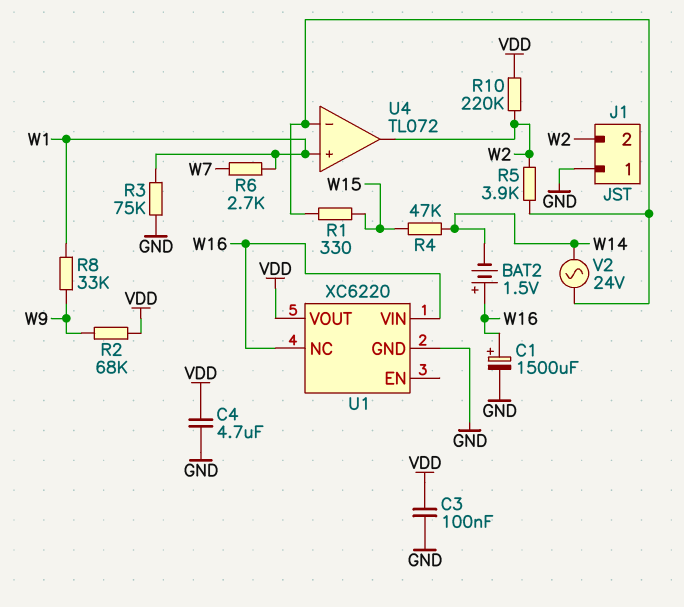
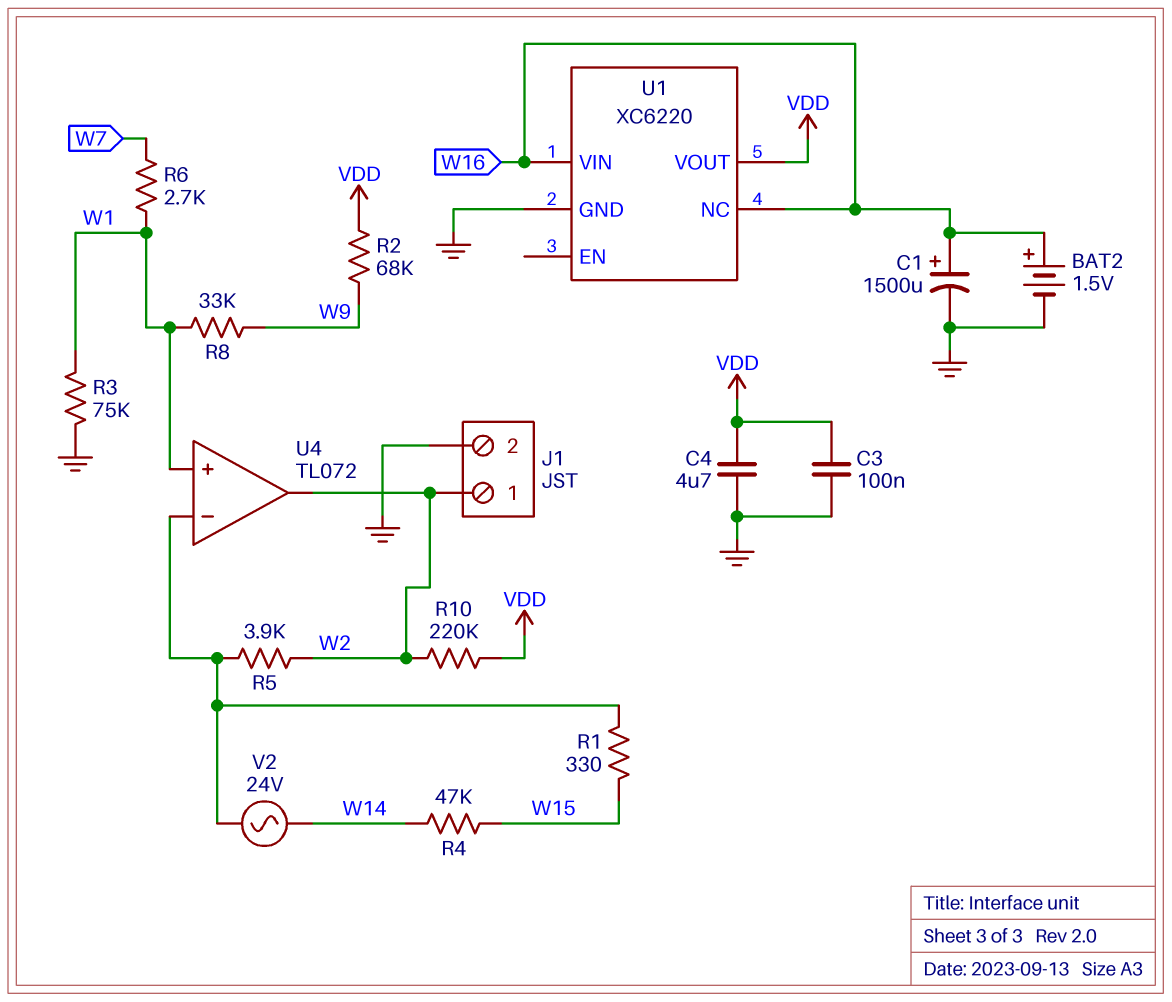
BAT2: 1.5V (plus W16, minus W14) -> 1.5V (plus W16, minus GND)
J1 pin 1: GND -> W2
J1 pin 2: W2 -> GND

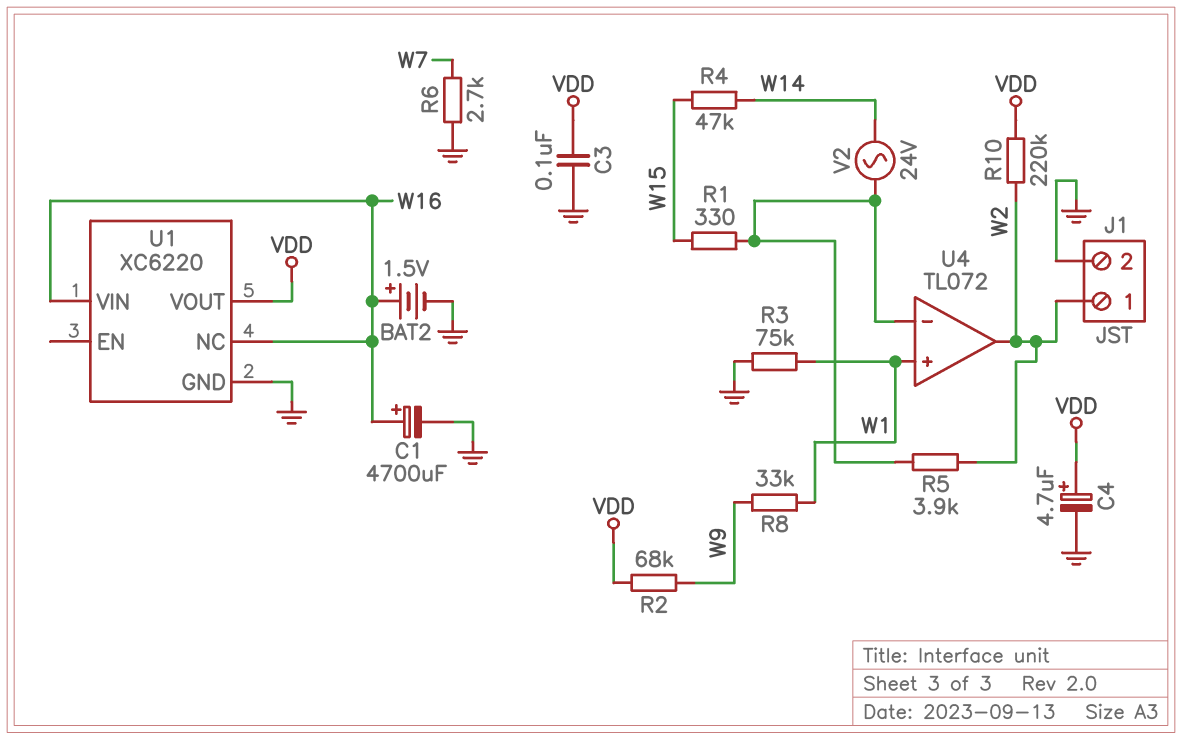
C1: 1500uF (plus W16, minus GND) -> 4700uF (plus W16, minus GND)
C4: 4.7uF (GND, VDD) -> 4.7uF (plus VDD, minus GND)
R6: 2.7k (W1, W7) -> 2.7k (GND, W7)

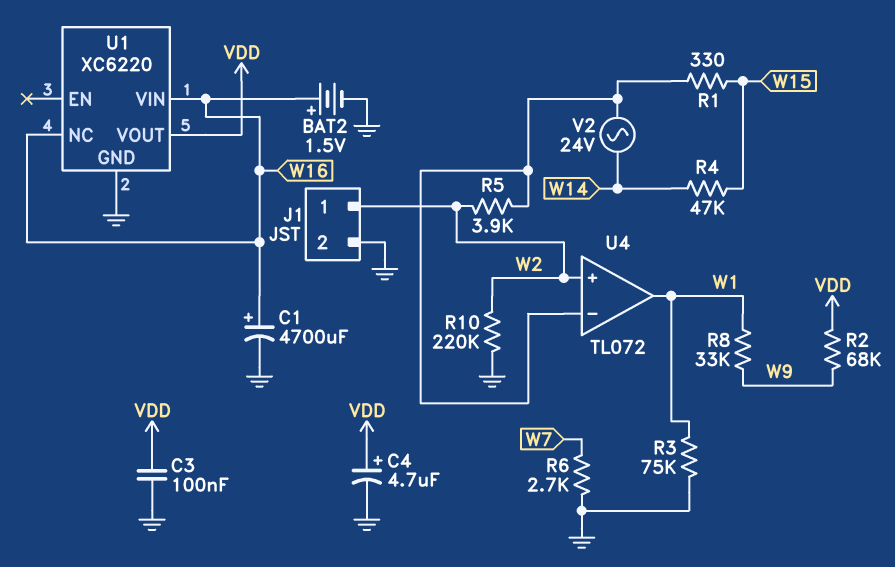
R10: 220k (VDD, W2) -> 220k (GND, W2)
U4 pin in+: W1 -> W2
U4 pin out: W2 -> W1

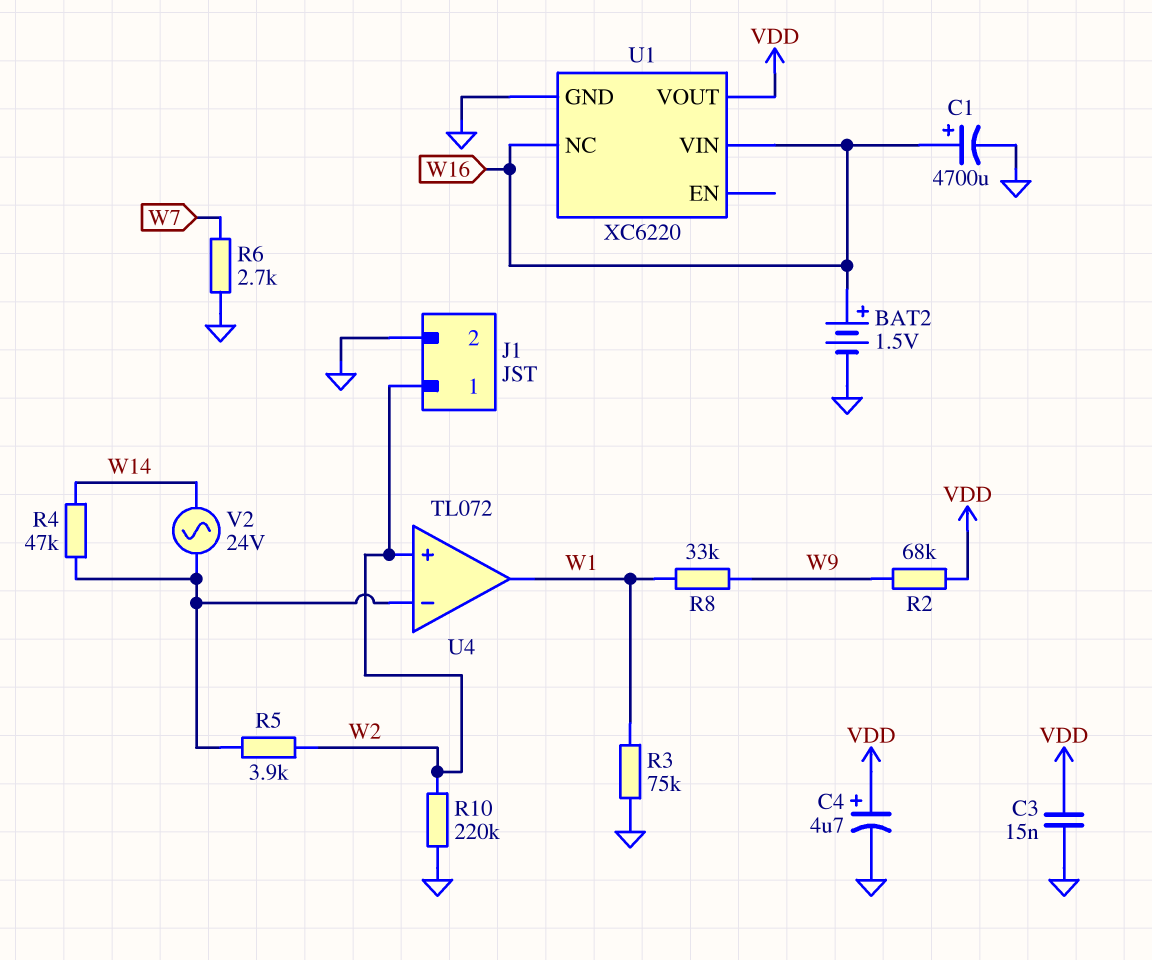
C3: 100nF (GND, VDD) -> 15nF (GND, VDD)
R1: 330 (U4/in-, W15) -> none
R4: 47k (W14, W15) -> 47k (U4/in-, W14)

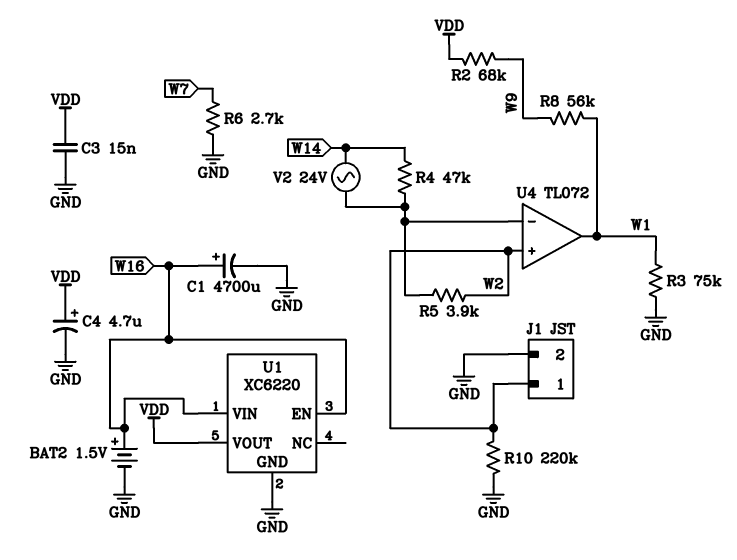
R8: 33k (W1, W9) -> 56k (W1, W9)
U1 pin EN: none -> W16
U1 pin NC: W16 -> none

